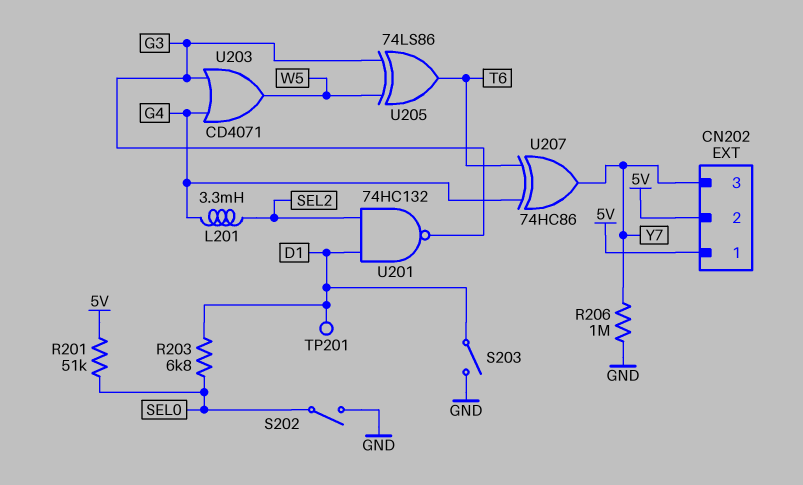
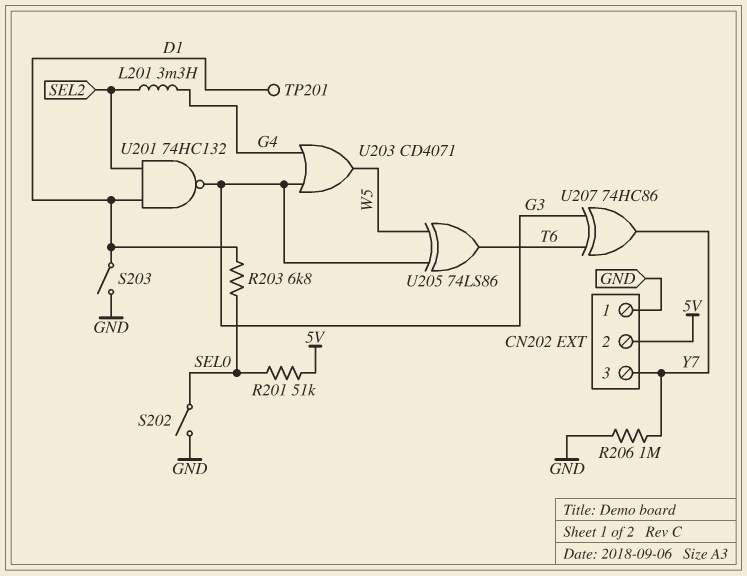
CN202 pin 1: 5V -> GND
U207: XOR 74HC86 (in G4, in T6, out Y7) -> XOR 74HC86 (in G3, in T6, out Y7)

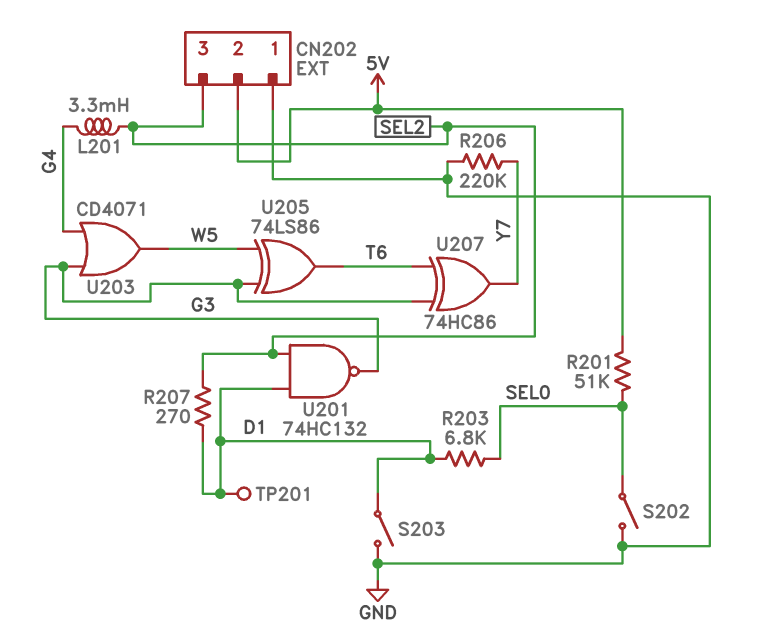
CN202 pin 3: Y7 -> SEL2
R206: 1M (GND, Y7) -> 220k (GND, Y7)
R207: none -> 270 (D1, SEL2)

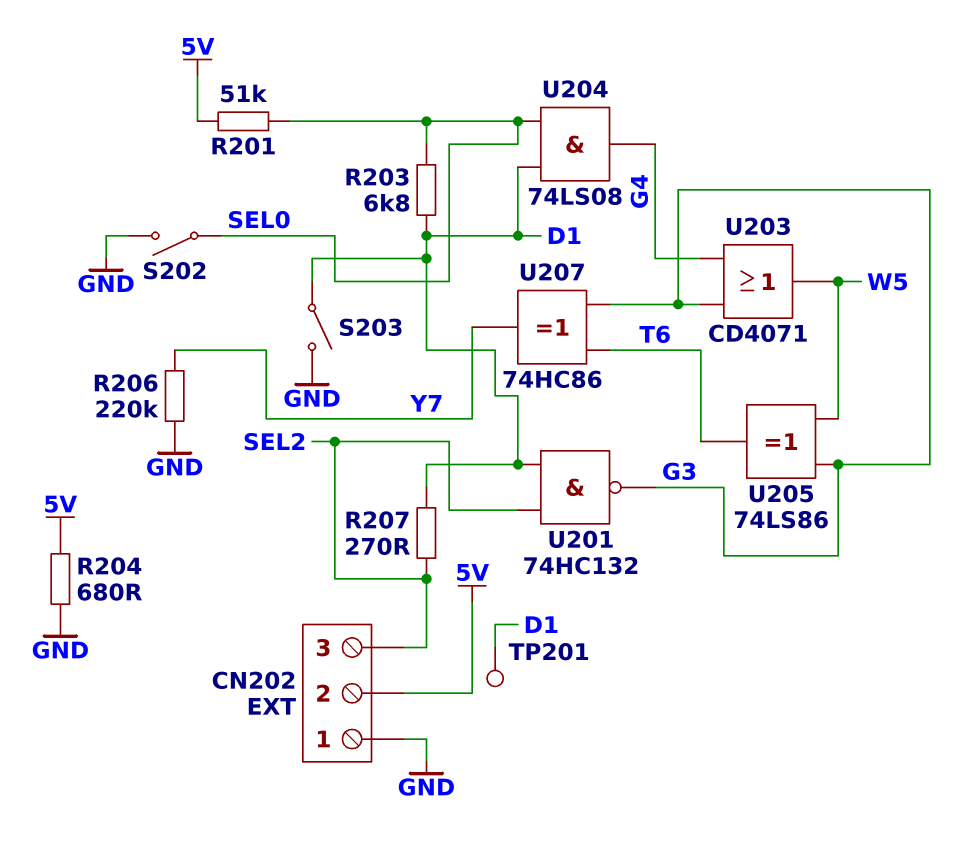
L201: 3.3mH (G4, SEL2) -> none
R204: none -> 680 (5V, GND)
U204: none -> AND 74LS08 (in D1, in SEL0, out G4)

